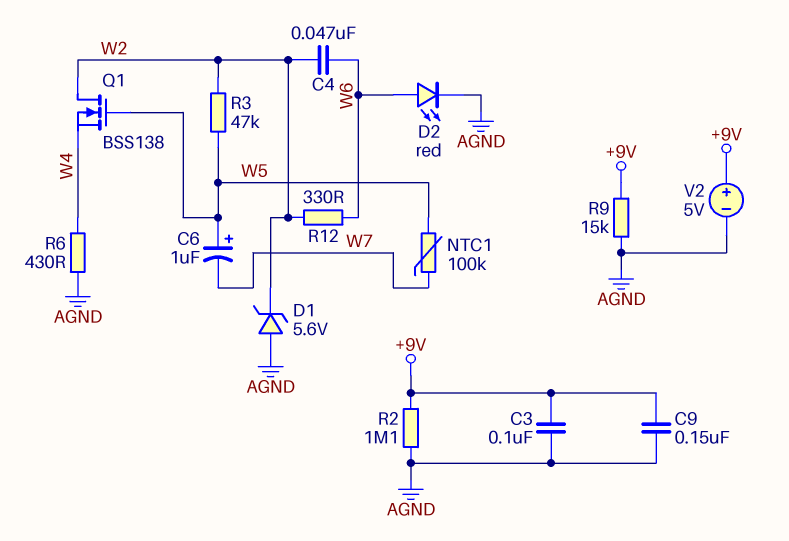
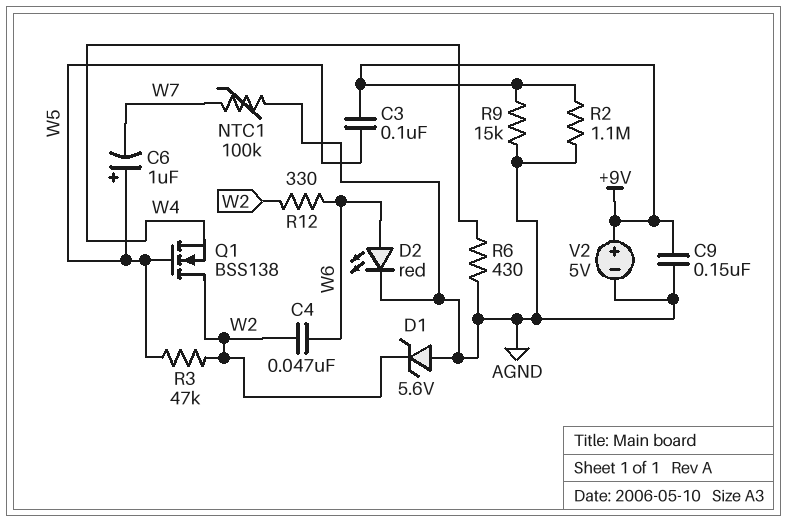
C3: 100nF (+9V, AGND) -> 100nF (+9V, W5)
NTC1: 100k (W5, W7) -> 100k (AGND, W7)

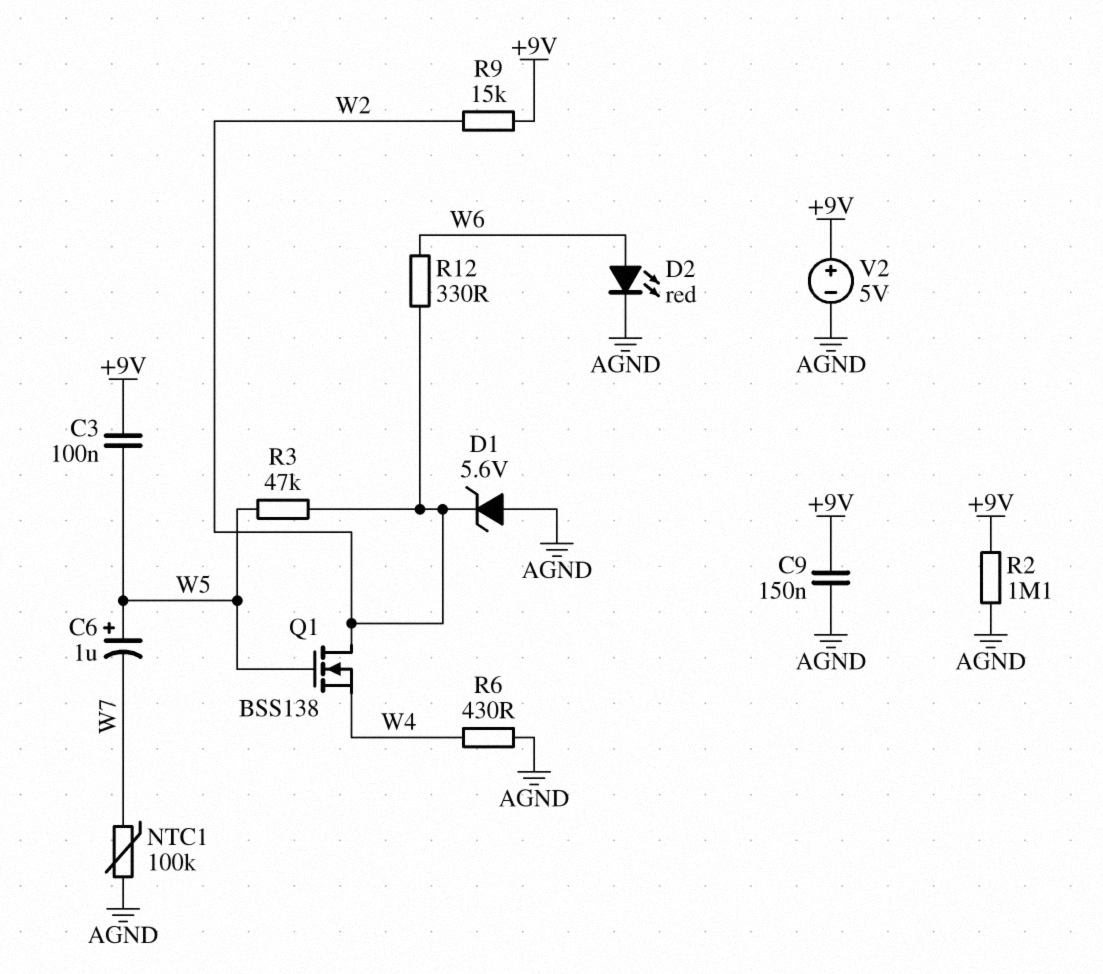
C4: 47nF (W2, W6) -> none
R9: 15k (+9V, AGND) -> 15k (+9V, W2)

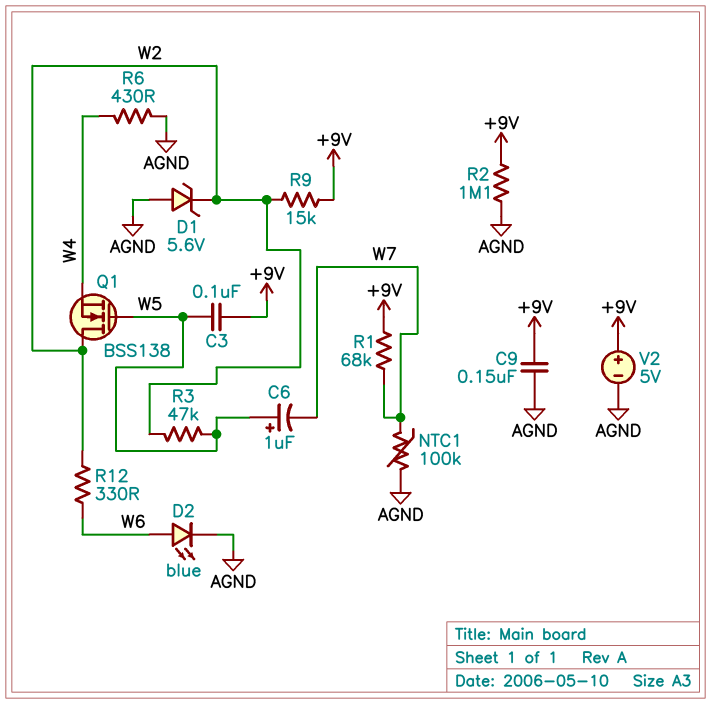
D2: LED red (A W6, K AGND) -> LED blue (A W6, K AGND)
R1: none -> 68k (+9V, W7)

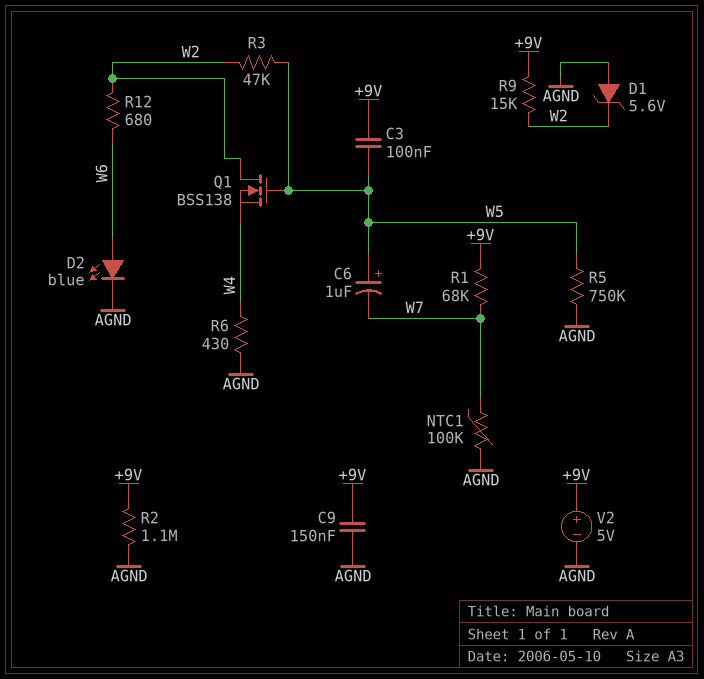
R5: none -> 750k (AGND, W5)
R12: 330 (W2, W6) -> 680 (W2, W6)

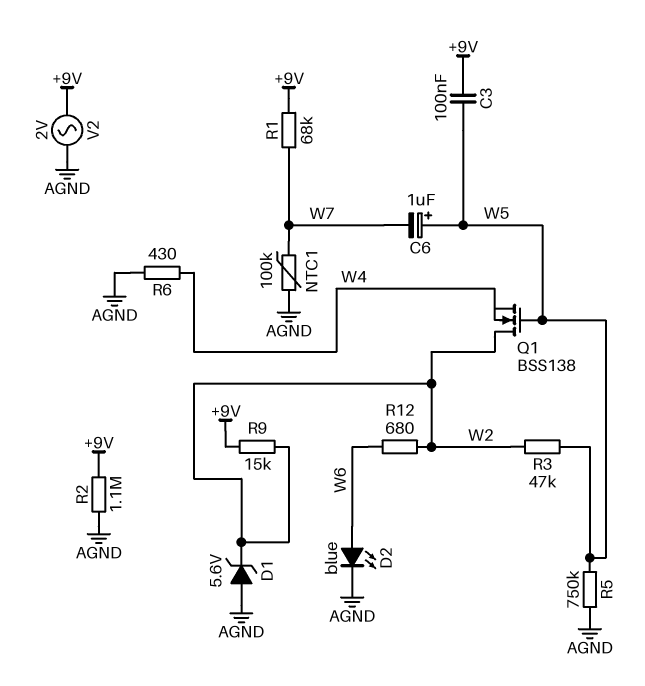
C9: 150nF (+9V, AGND) -> none
V2: 5V (plus +9V, minus AGND) -> AC 2V (+9V, AGND)

